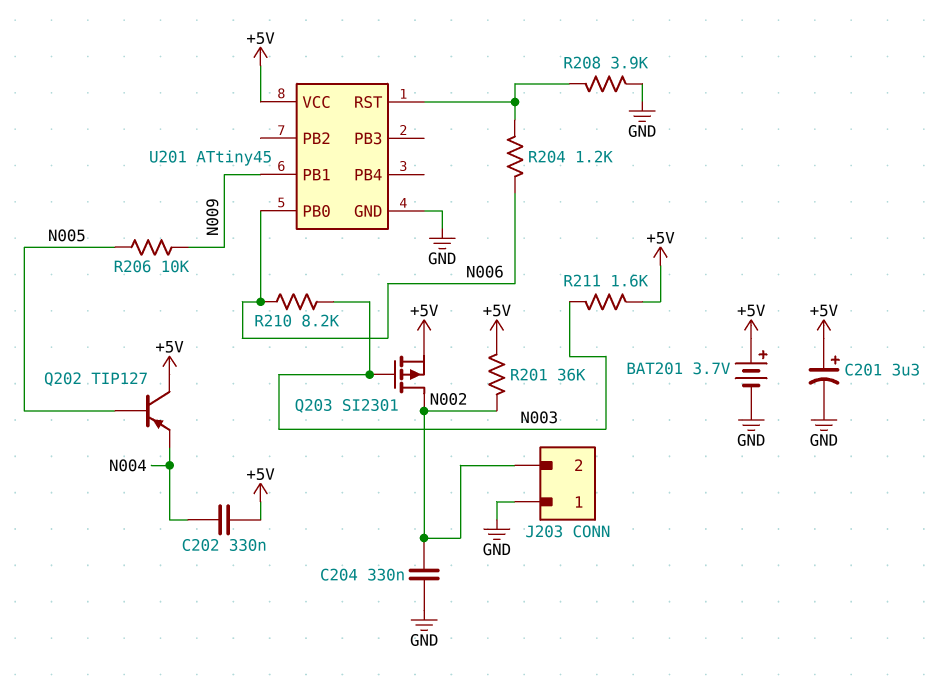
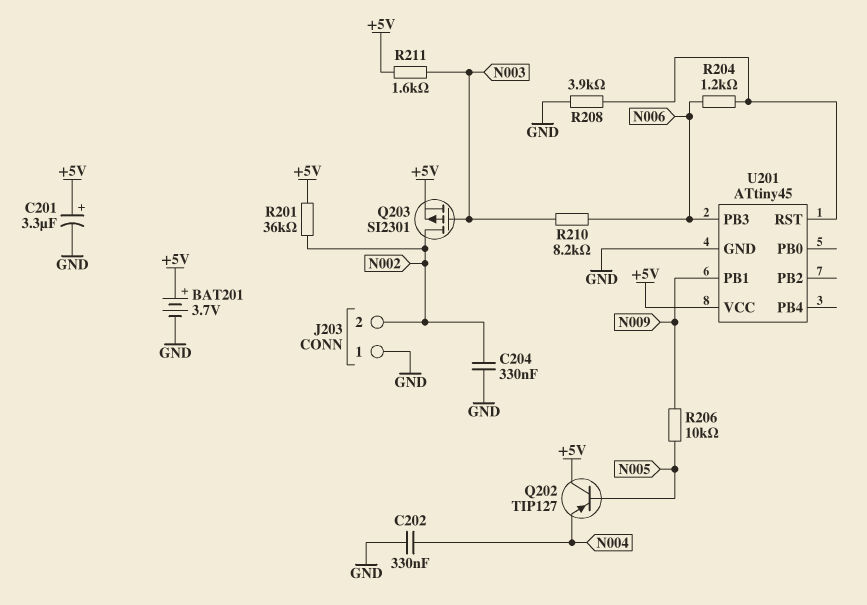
C202: 330nF (+5V, N004) -> 330nF (GND, N004)
U201 pin PB0: N006 -> none
U201 pin PB3: none -> N006

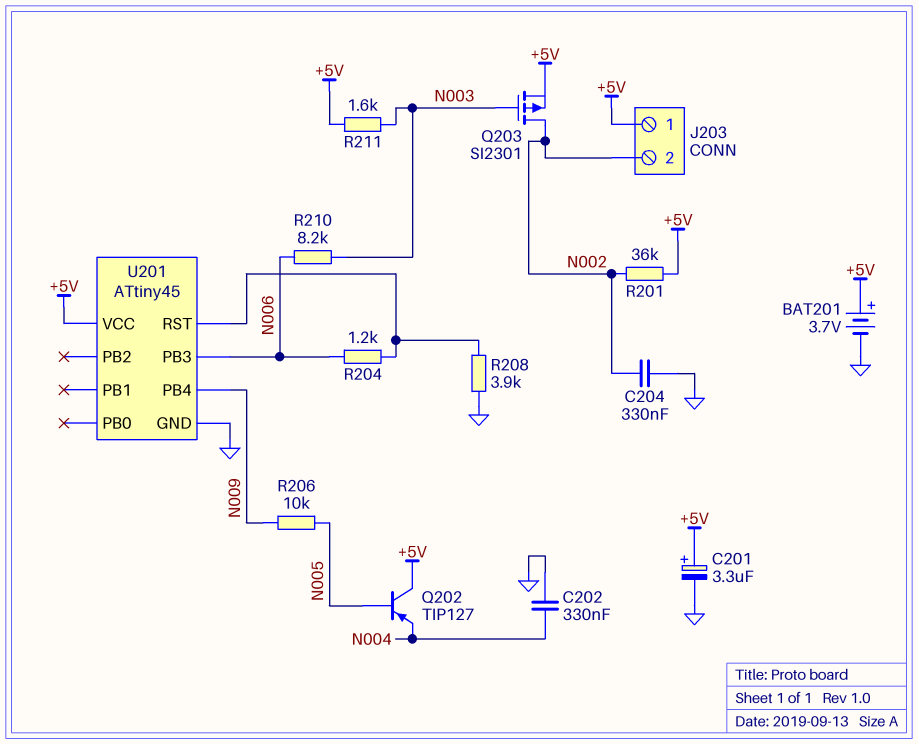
J203 pin 1: GND -> +5V
U201 pin PB1: N009 -> none
U201 pin PB4: none -> N009

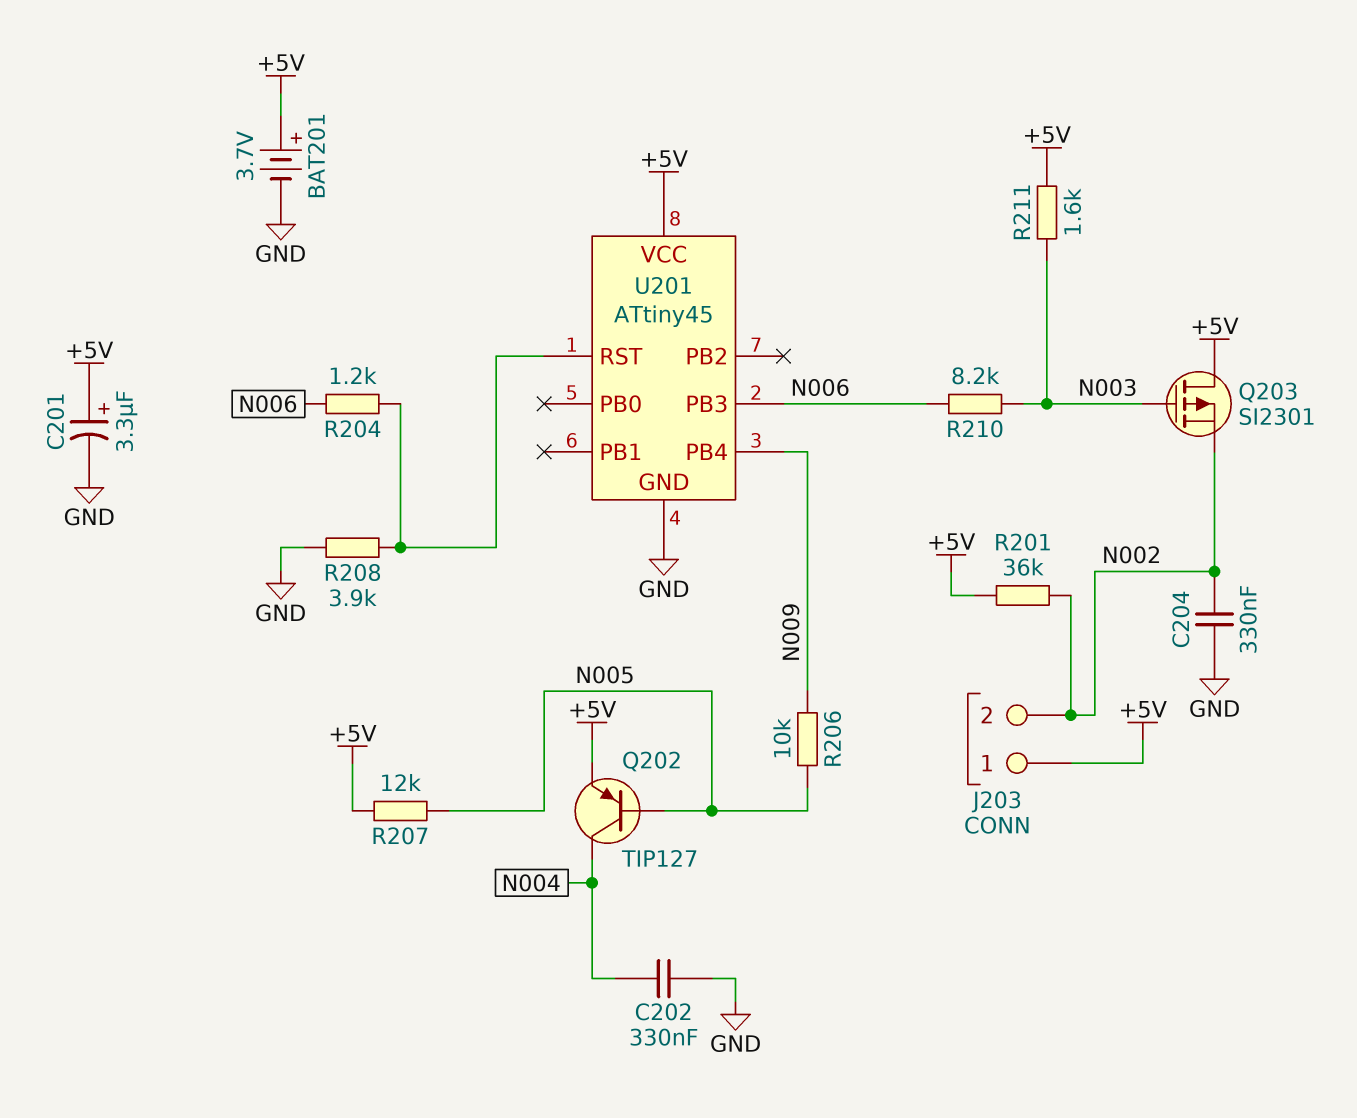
Q202: PNP TIP127 (B N005, C +5V, E N004) -> PNP TIP127 (B N005, C N004, E +5V)
Q203: PMOS SI2301 (G N003, D N002, S +5V) -> PMOS SI2301 (G N003, D +5V, S N002)
R207: none -> 12k (+5V, N005)

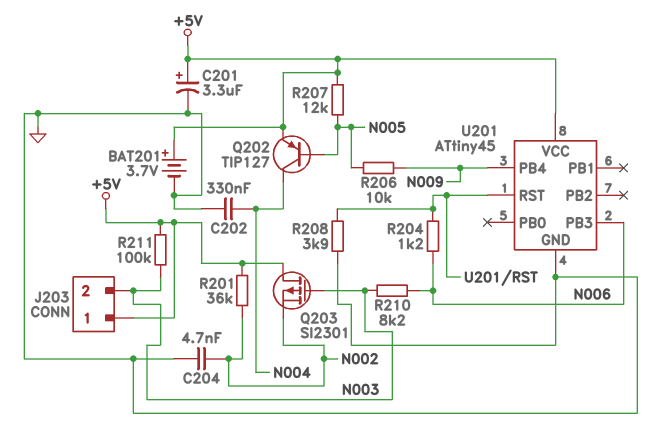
C204: 330nF (GND, N002) -> 4.7nF (GND, N002)
J203 pin 2: N002 -> N003
R211: 1.6k (+5V, N003) -> 100k (+5V, N003)

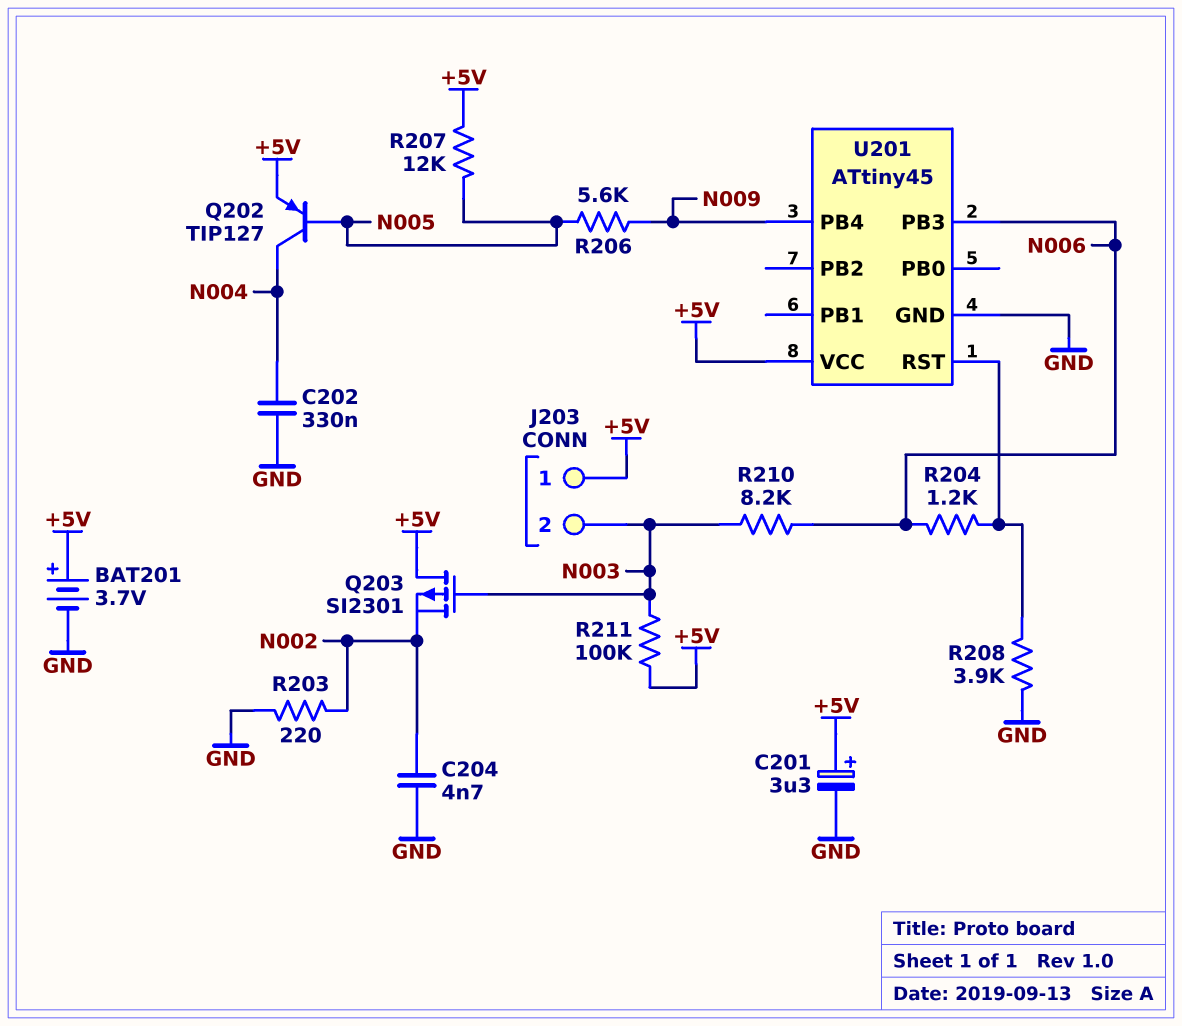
R201: 36k (+5V, N002) -> none
R203: none -> 220 (GND, N002)
R206: 10k (N005, N009) -> 5.6k (N005, N009)

